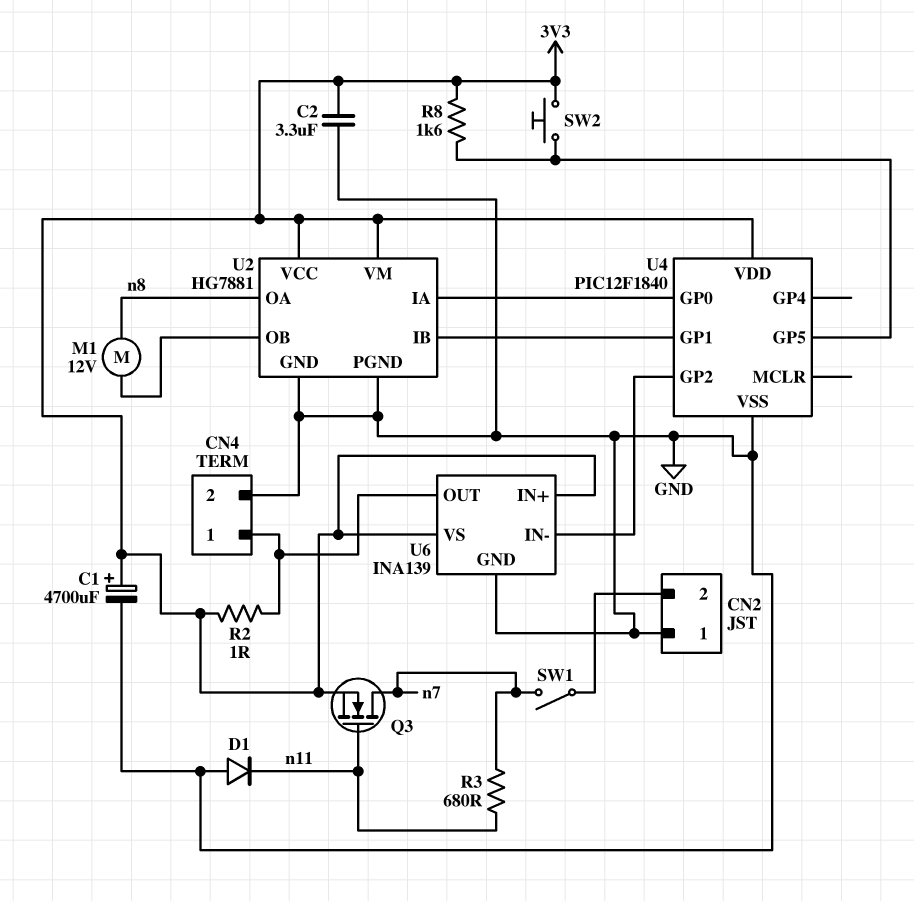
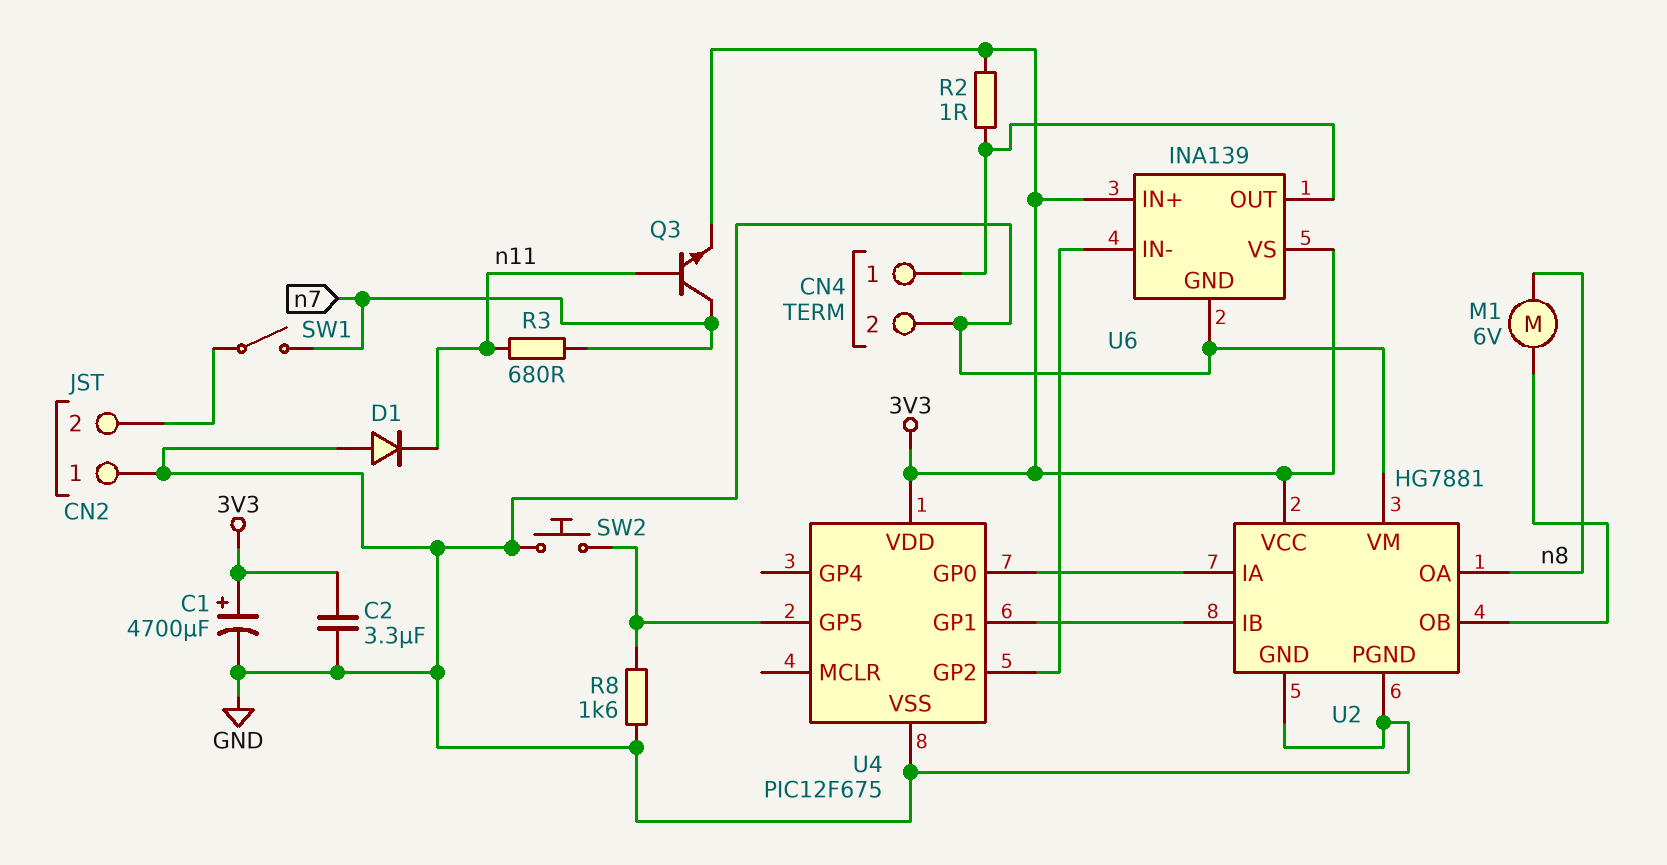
M1: motor 12V (U2/OB, n8) -> motor 6V (U2/OB, n8)
Q3: NMOS (G n11, D n7, S 3V3) -> NPN (B n11, C n7, E 3V3)
R8: 1.6k (3V3, U4/GP5) -> 1.6k (GND, U4/GP5)
SW2: button (3V3, U4/GP5) -> button (GND, U4/GP5)
U2 pin VM: 3V3 -> GND
U4: PIC12F1840 -> PIC12F675

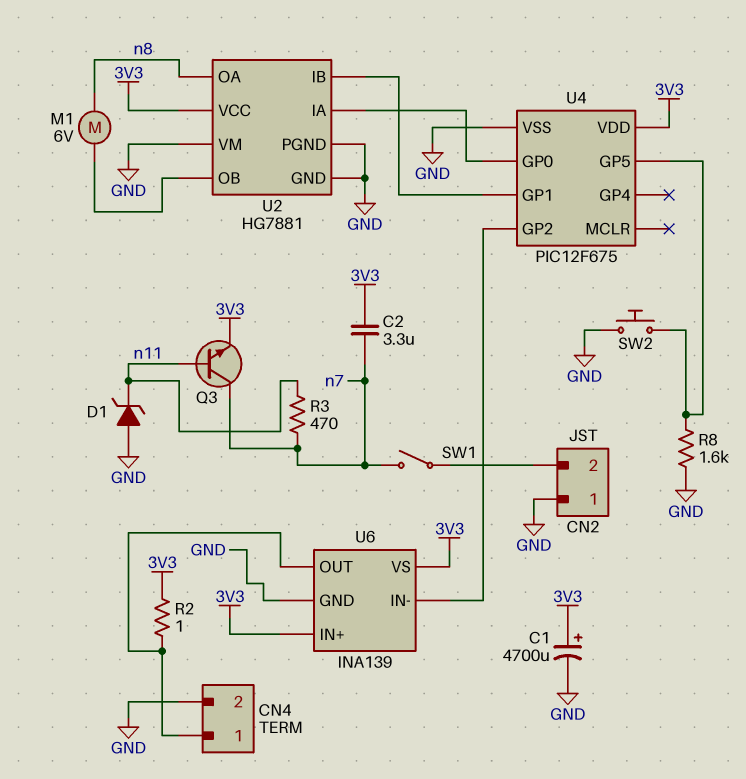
C2: 3.3uF (3V3, GND) -> 3.3uF (3V3, n7)
D1: diode (A GND, K n11) -> zener (A GND, K n11)
R3: 680 (n7, n11) -> 470 (n7, n11)

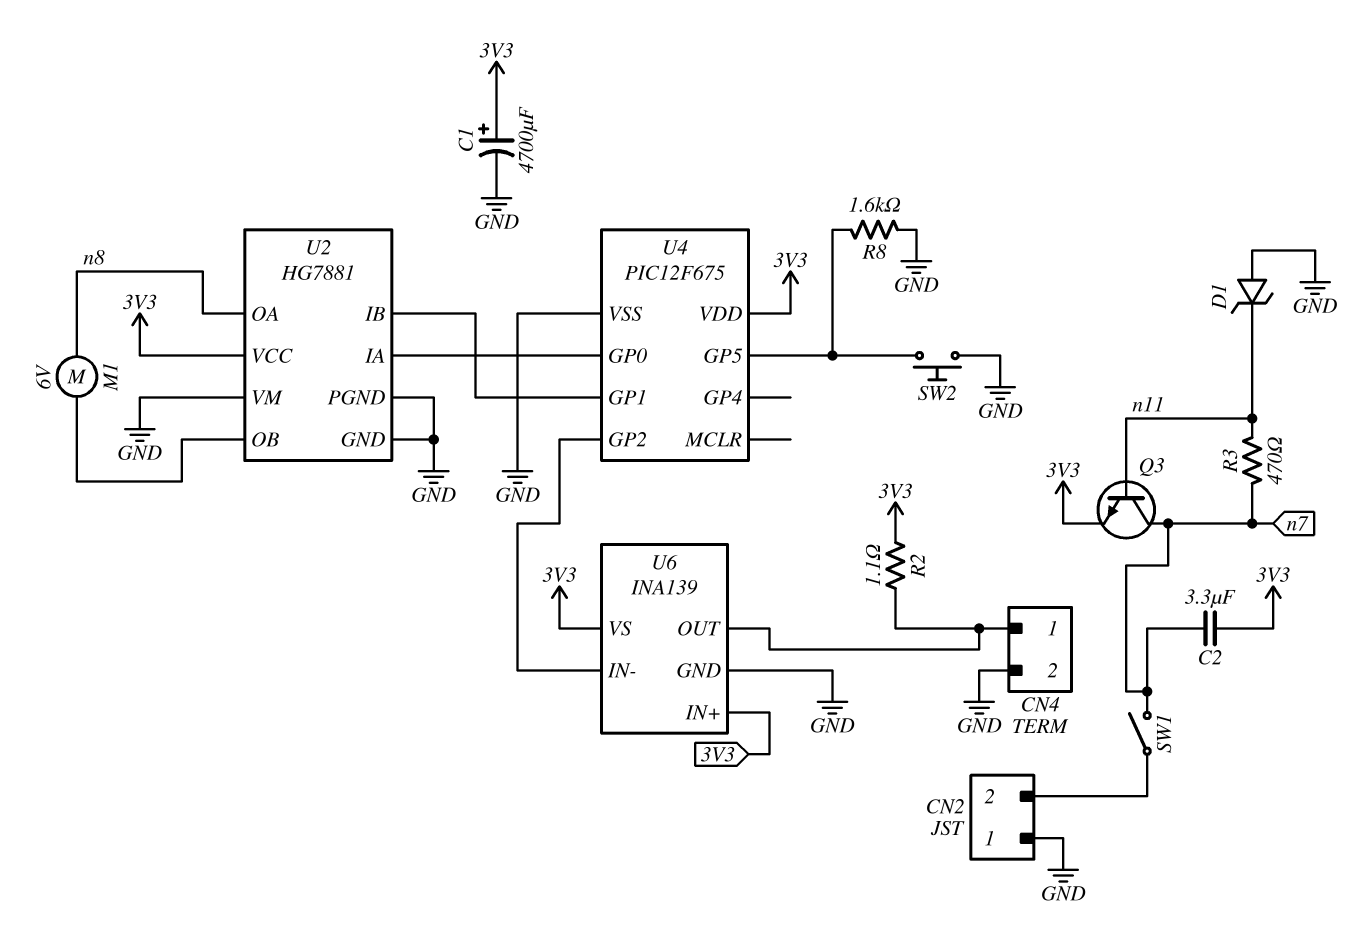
R2: 1 (3V3, CN4/1) -> 1.1 (3V3, CN4/1)

